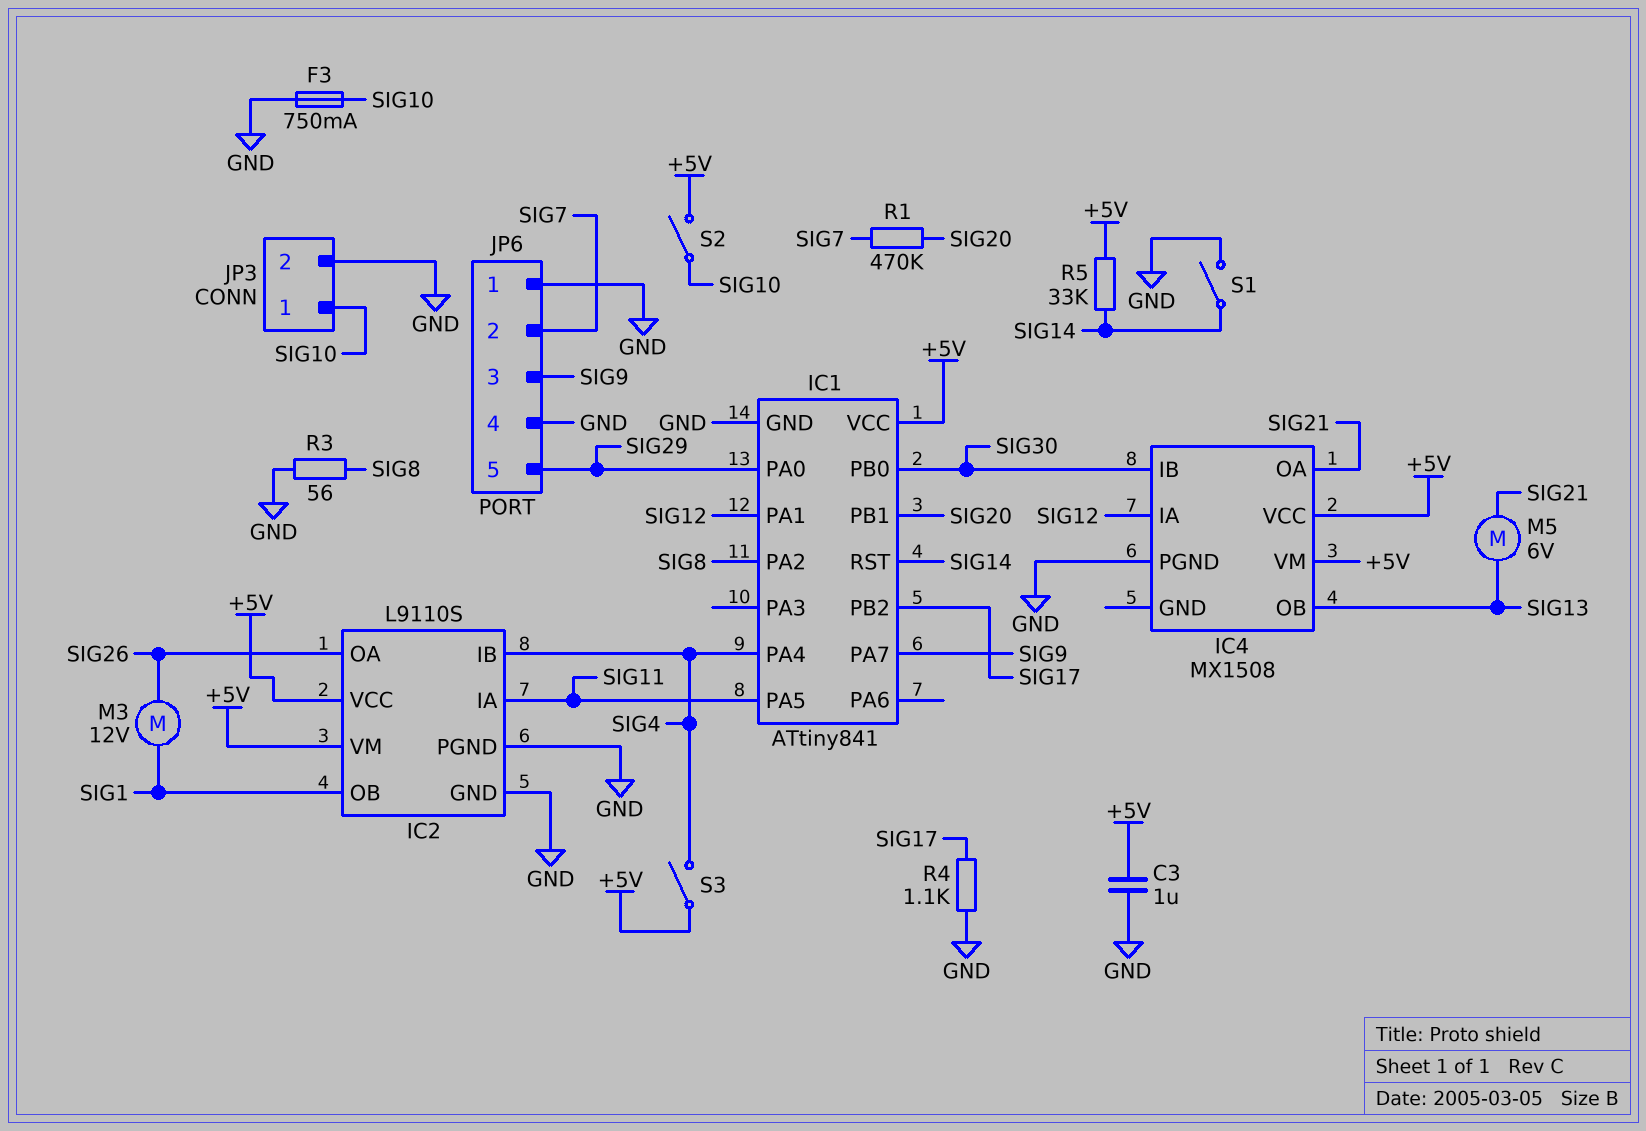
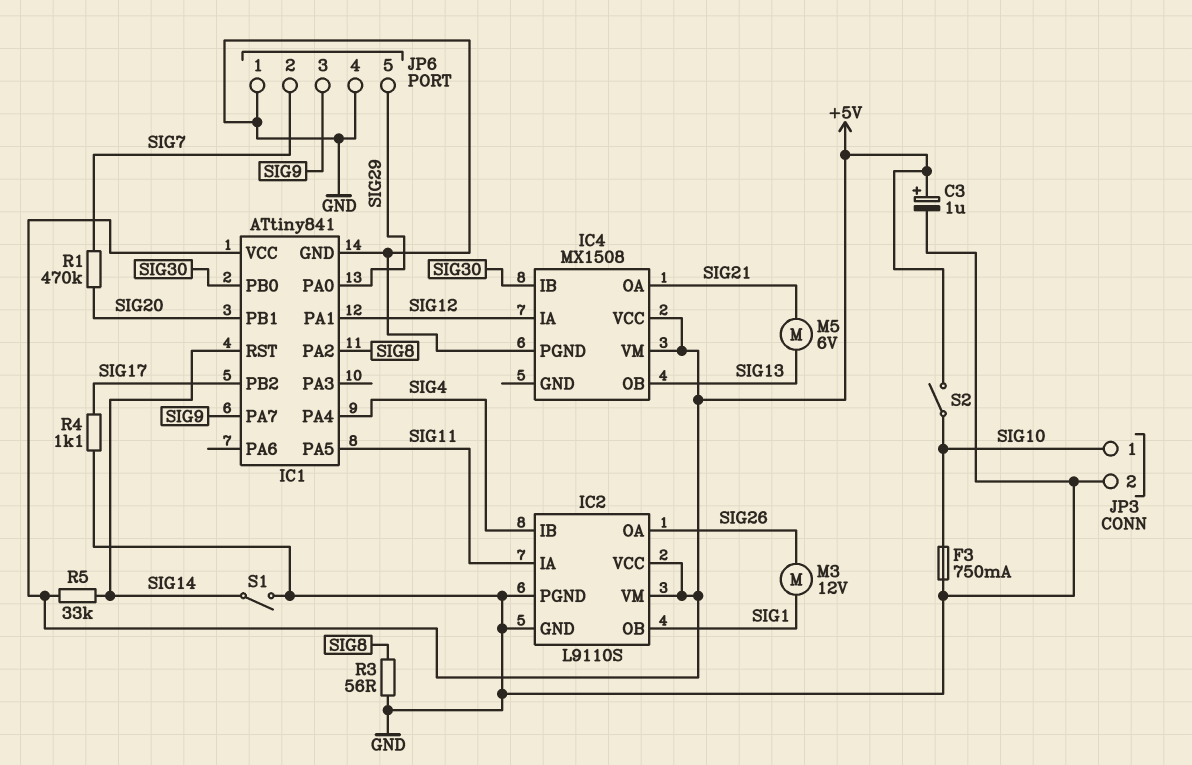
C3: 1uF (+5V, GND) -> 1uF (plus +5V, minus GND)
S3: switch (+5V, SIG4) -> none

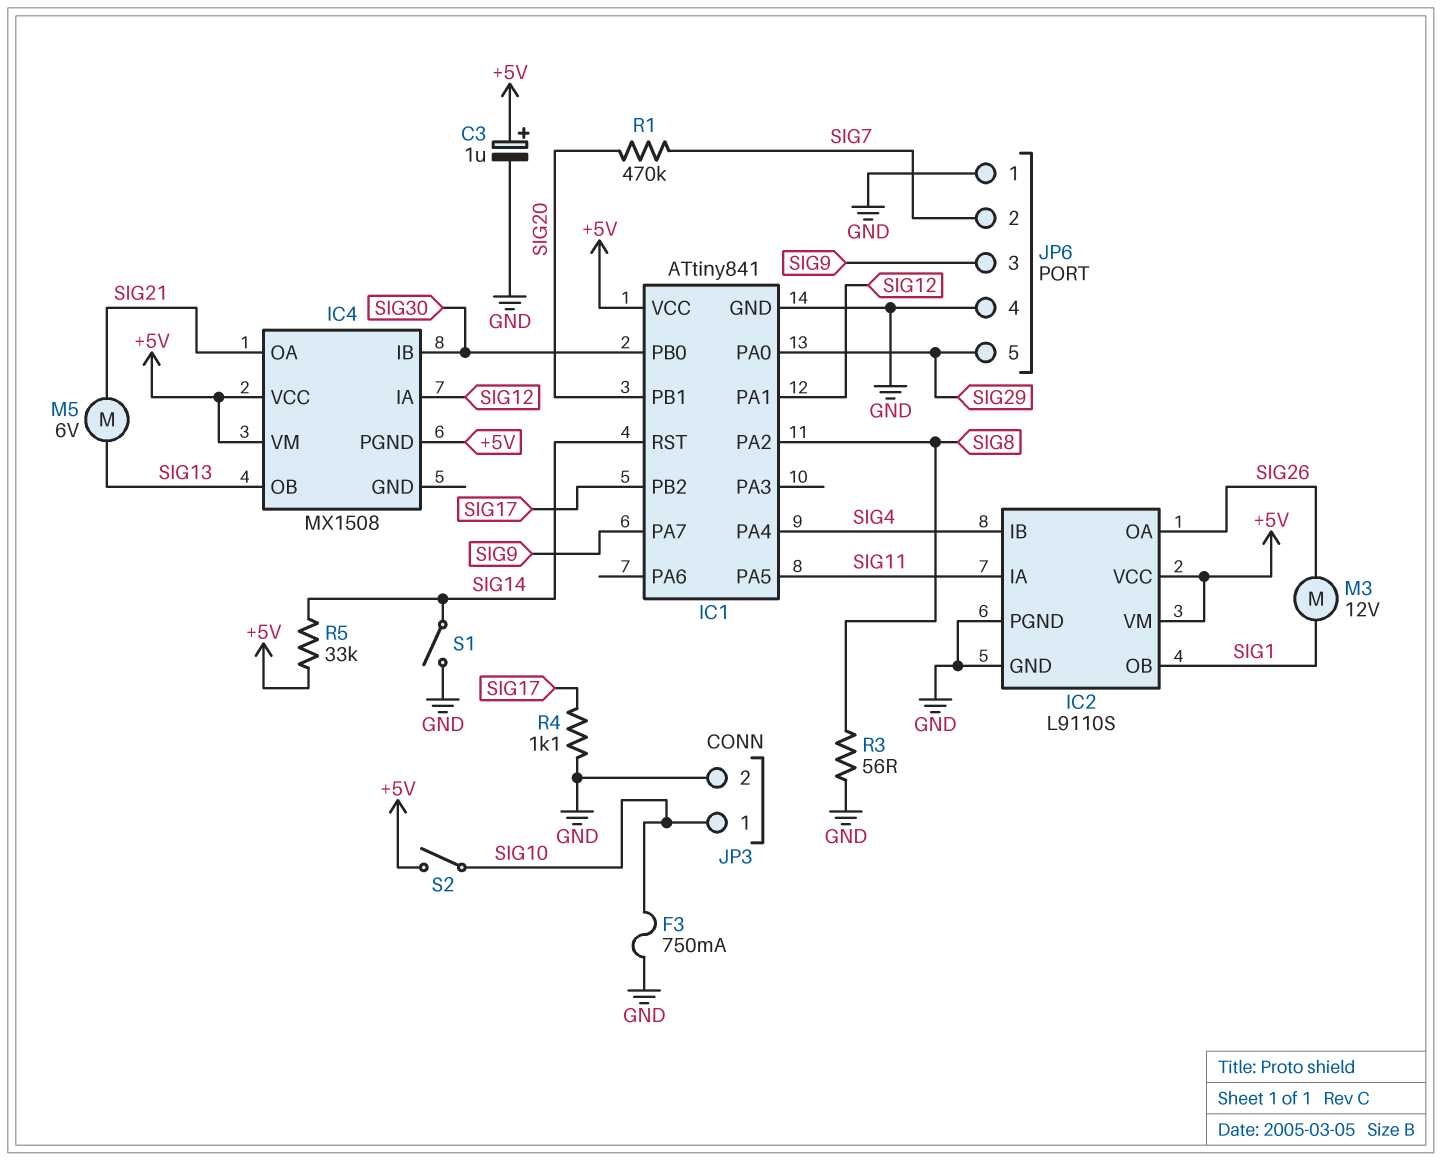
IC4 pin PGND: GND -> +5V

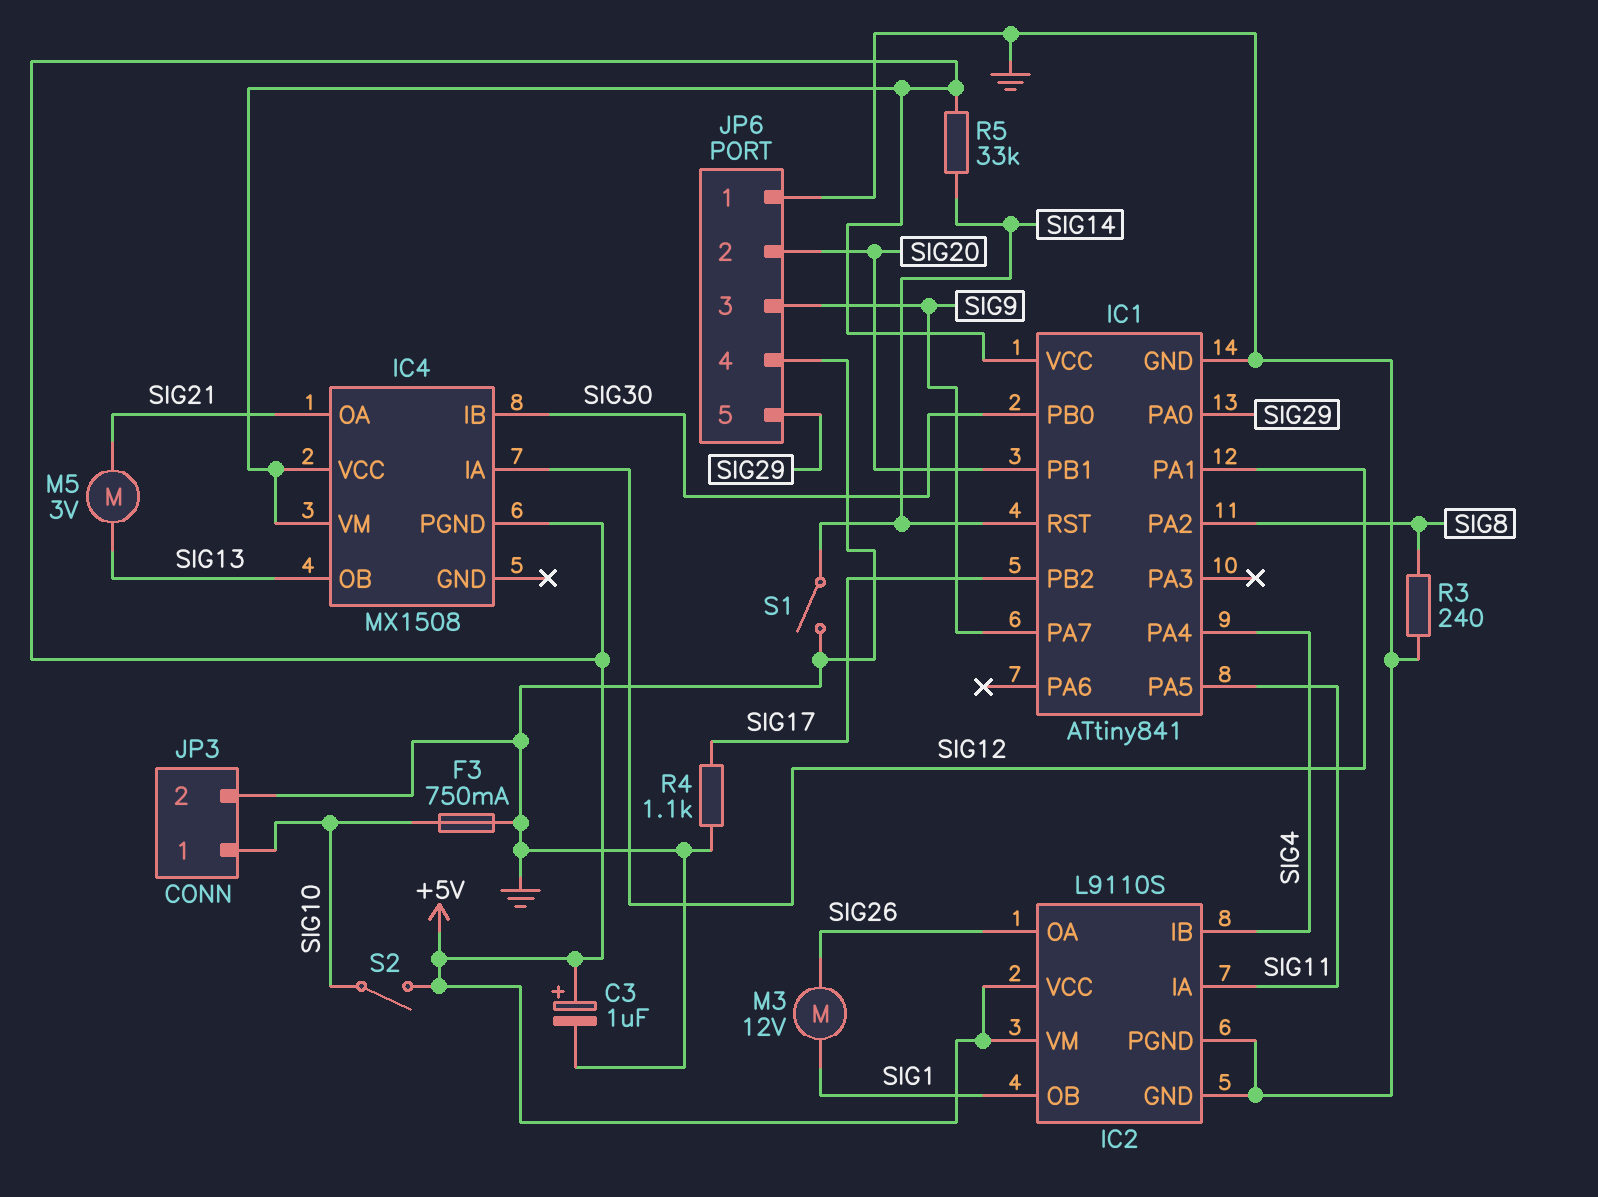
JP6 pin 2: SIG7 -> SIG20
M5: motor 6V (SIG13, SIG21) -> motor 3V (SIG13, SIG21)
R1: 470k (SIG7, SIG20) -> none
R3: 56 (GND, SIG8) -> 240 (GND, SIG8)

